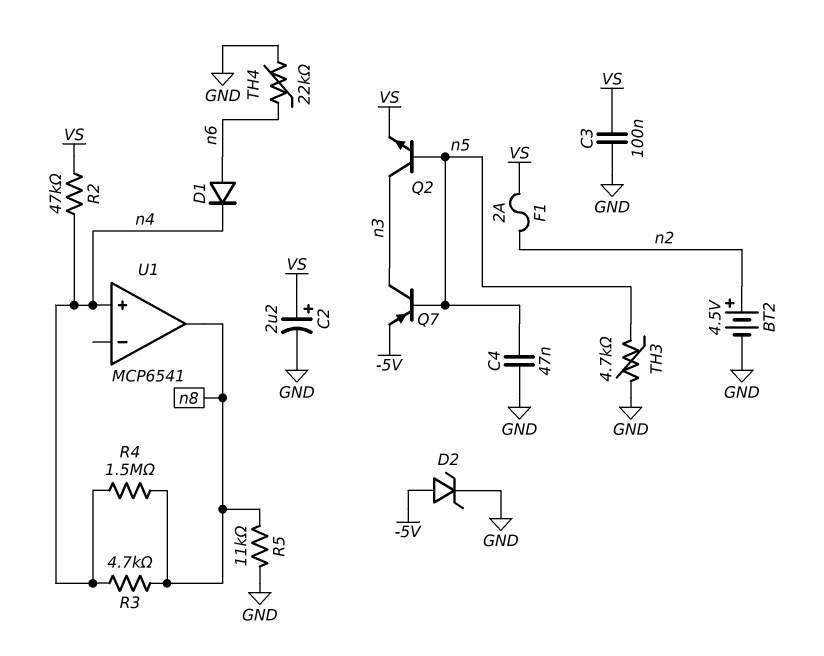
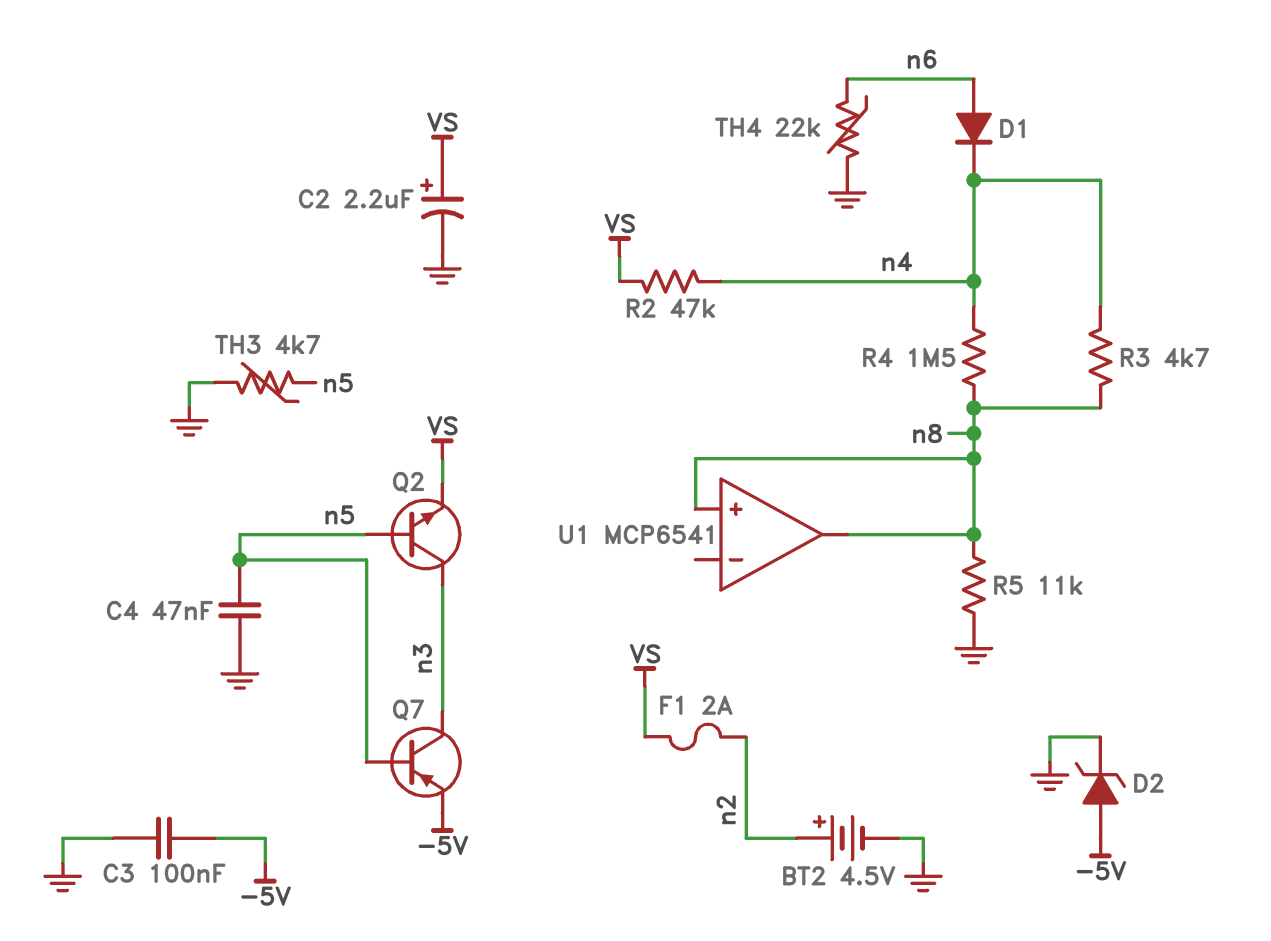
C3: 100nF (GND, VS) -> 100nF (-5V, GND)
U1 pin in+: n4 -> n8

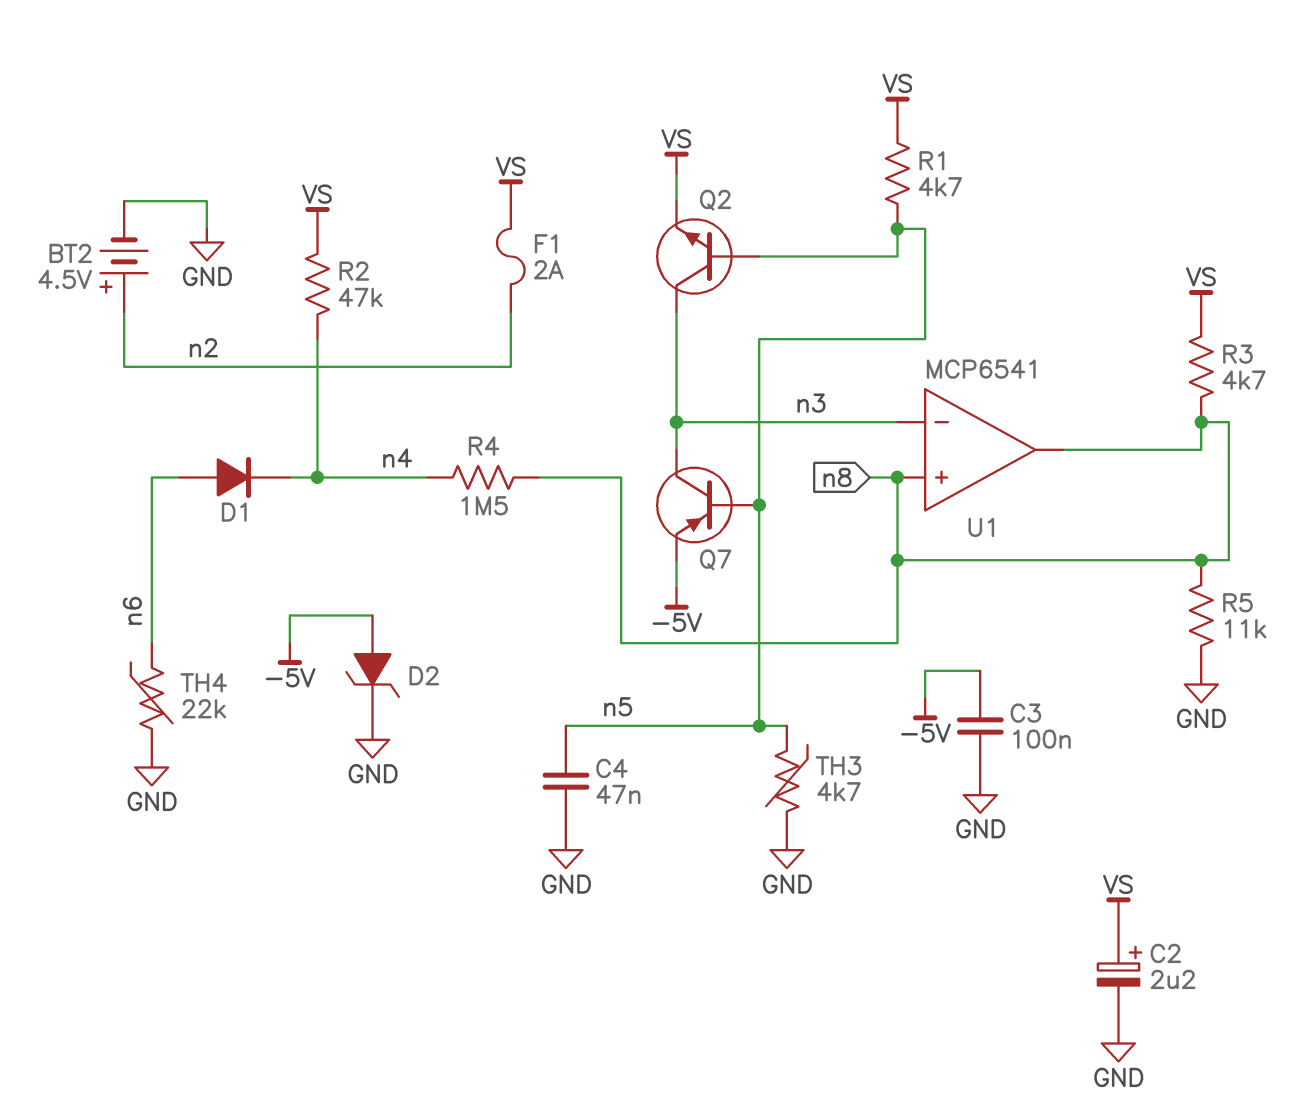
R1: none -> 4.7k (VS, n5)
R3: 4.7k (n4, n8) -> 4.7k (VS, n8)
U1 pin in-: none -> n3

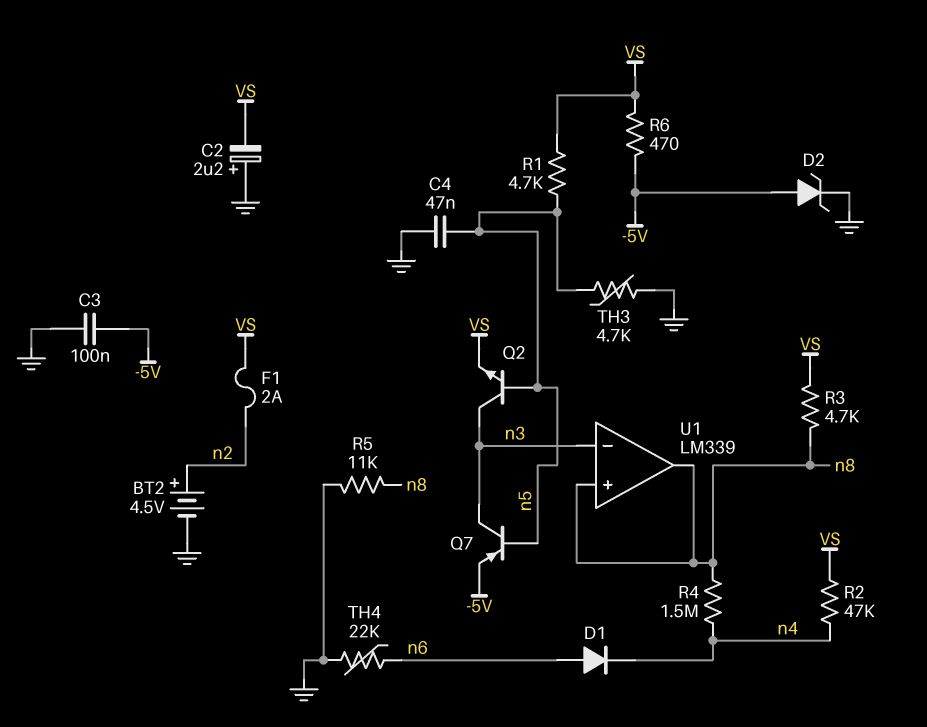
C2: 2.2uF (plus VS, minus GND) -> 2.2uF (plus GND, minus VS)
R6: none -> 470 (-5V, VS)
U1: MCP6541 -> LM339

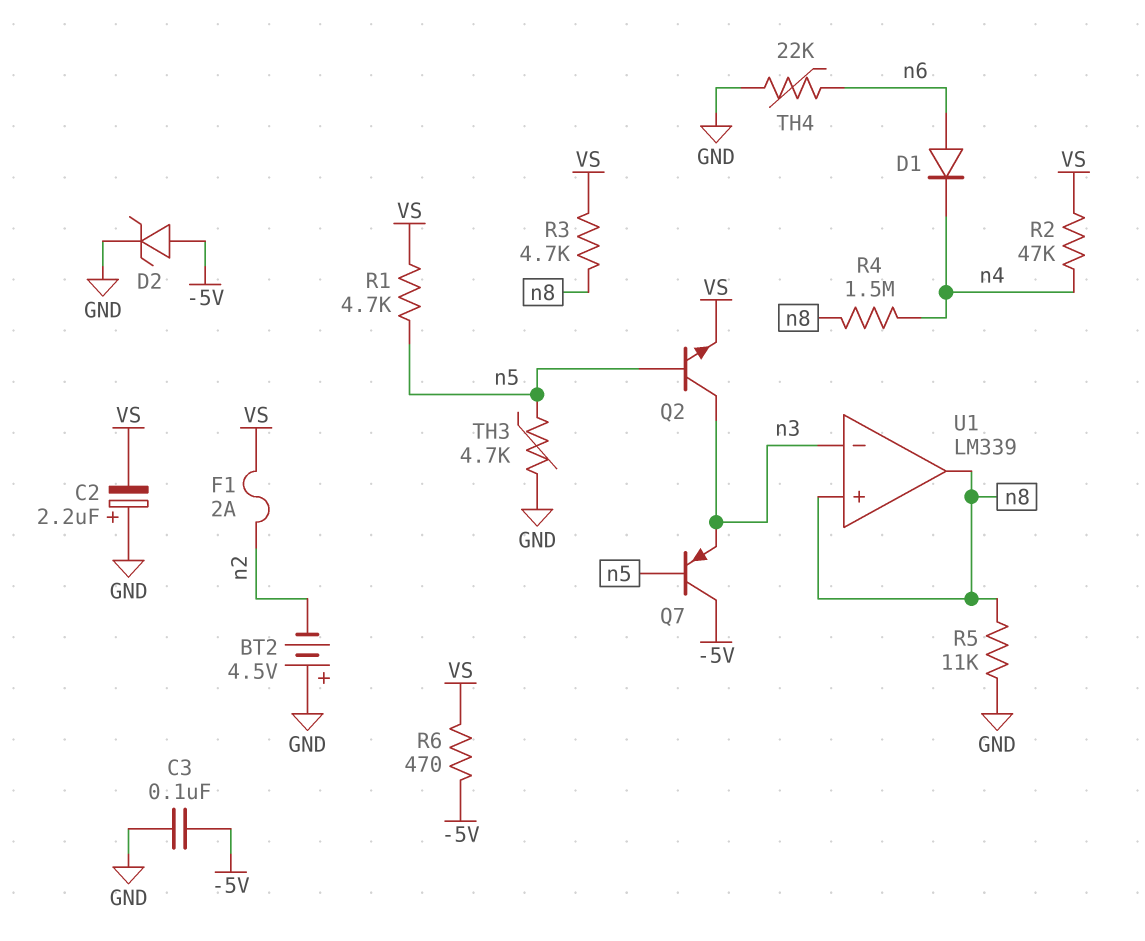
BT2: 4.5V (plus n2, minus GND) -> 4.5V (plus GND, minus n2)
C4: 47nF (GND, n5) -> none
Q7: PNP (B n5, C n3, E -5V) -> PNP (B n5, C -5V, E n3)

